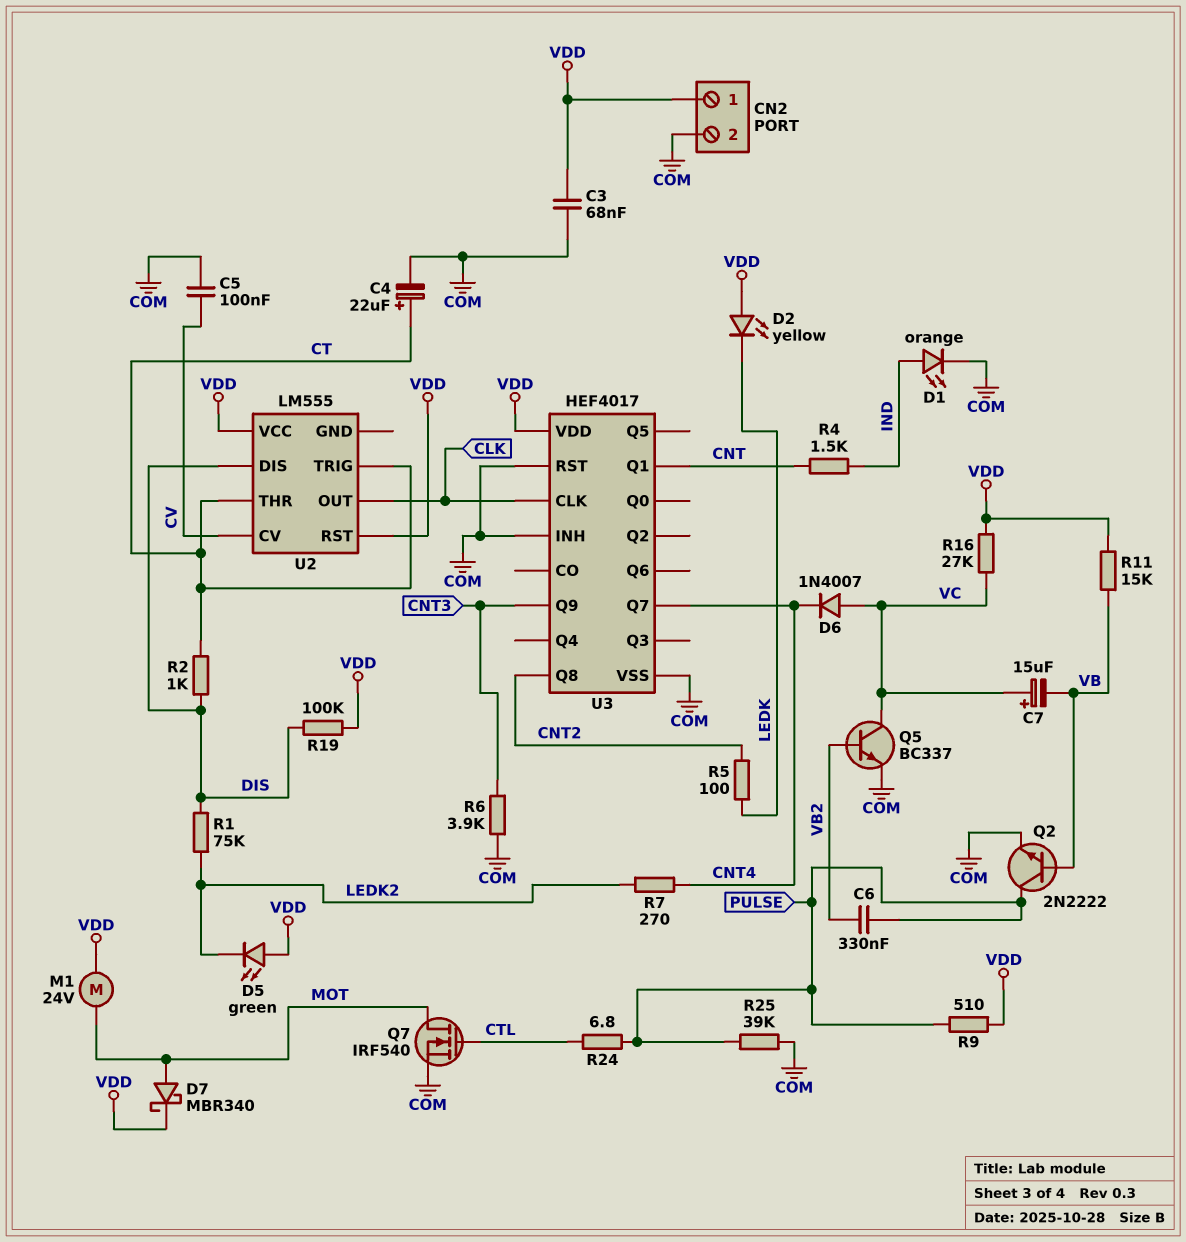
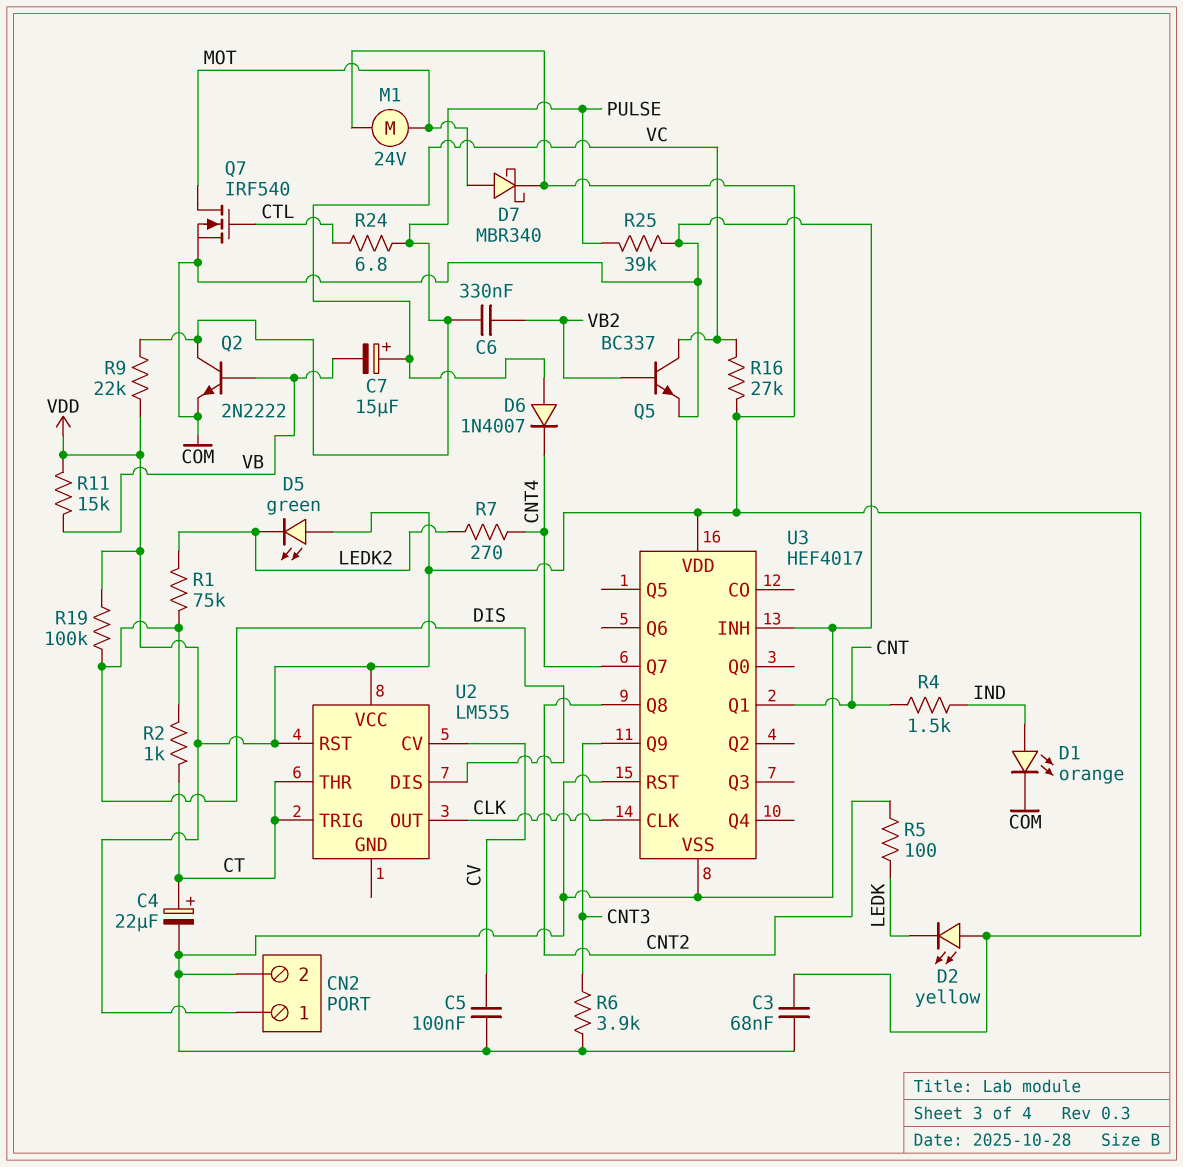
R9: 510 (PULSE, VDD) -> 22k (PULSE, VDD)

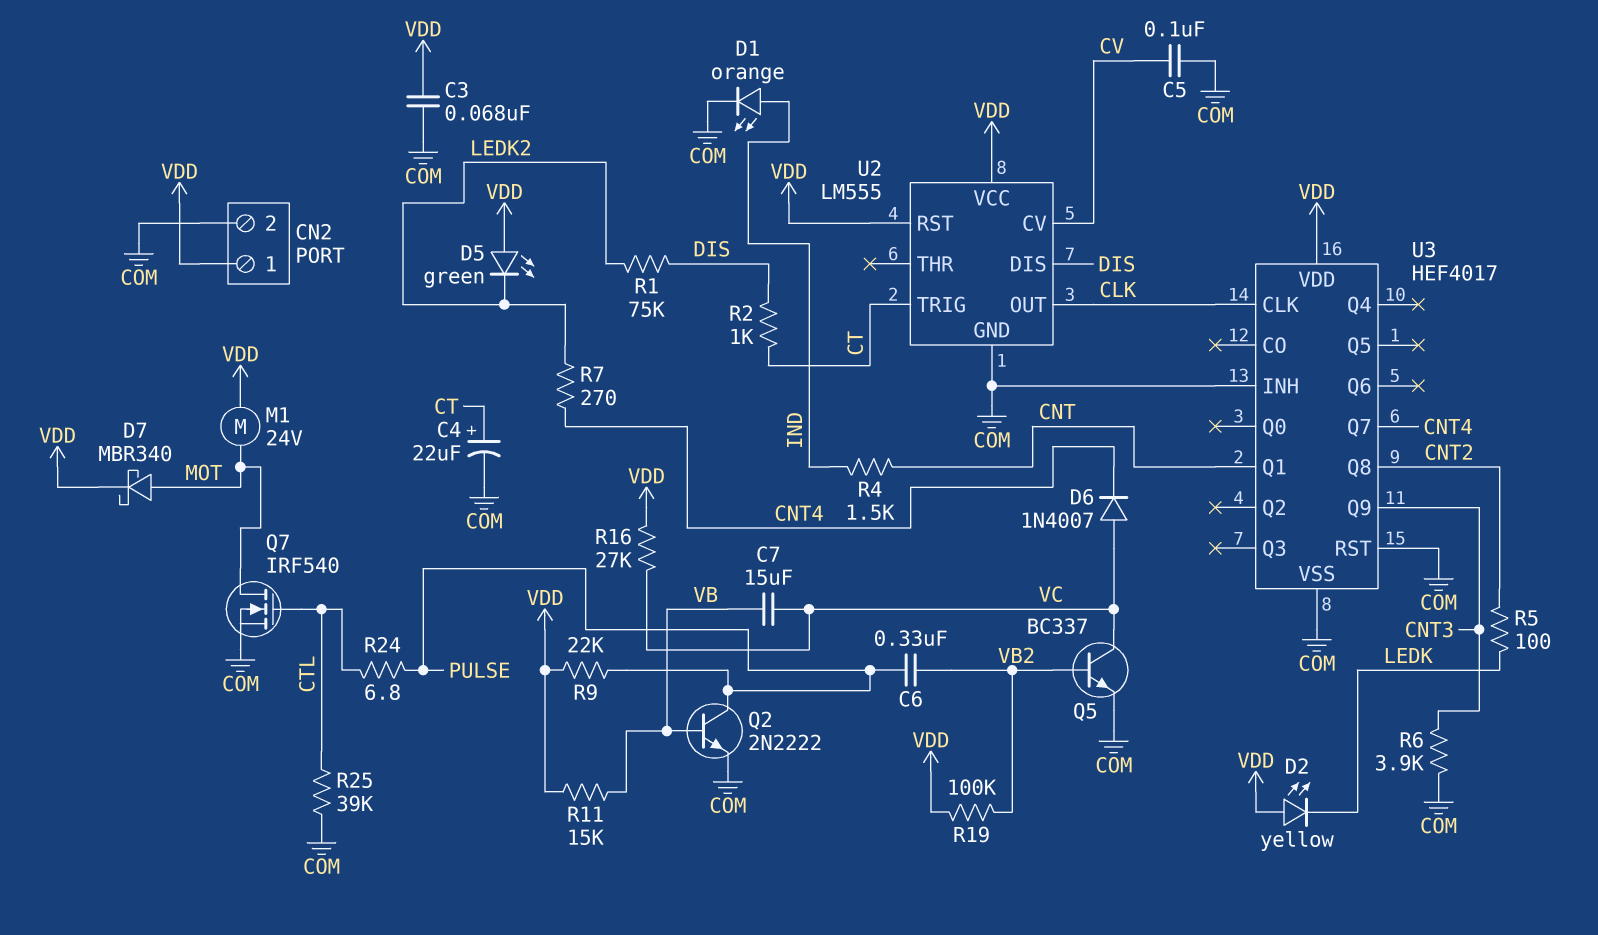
C7: 15uF (plus VC, minus VB) -> 15uF (VB, VC)
R19: 100k (DIS, VDD) -> 100k (VB2, VDD)
R25: 39k (COM, PULSE) -> 39k (COM, CTL)
U2 pin GND: none -> COM
U2 pin THR: CT -> none

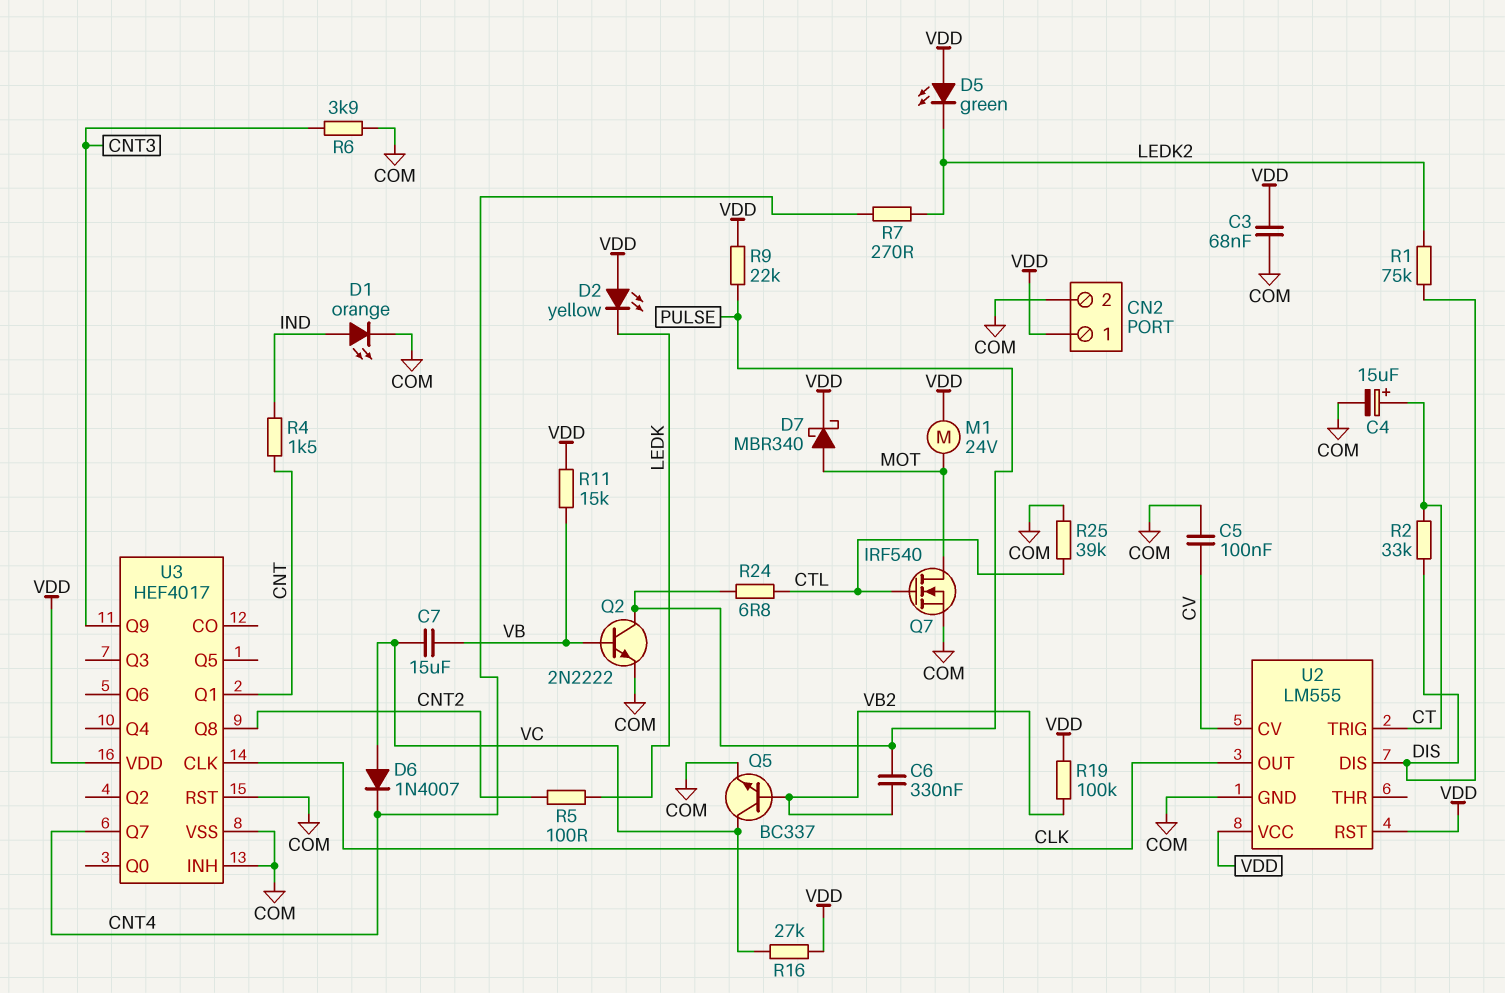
C4: 22uF (plus CT, minus COM) -> 15uF (plus CT, minus COM)
R2: 1k (CT, DIS) -> 33k (CT, DIS)

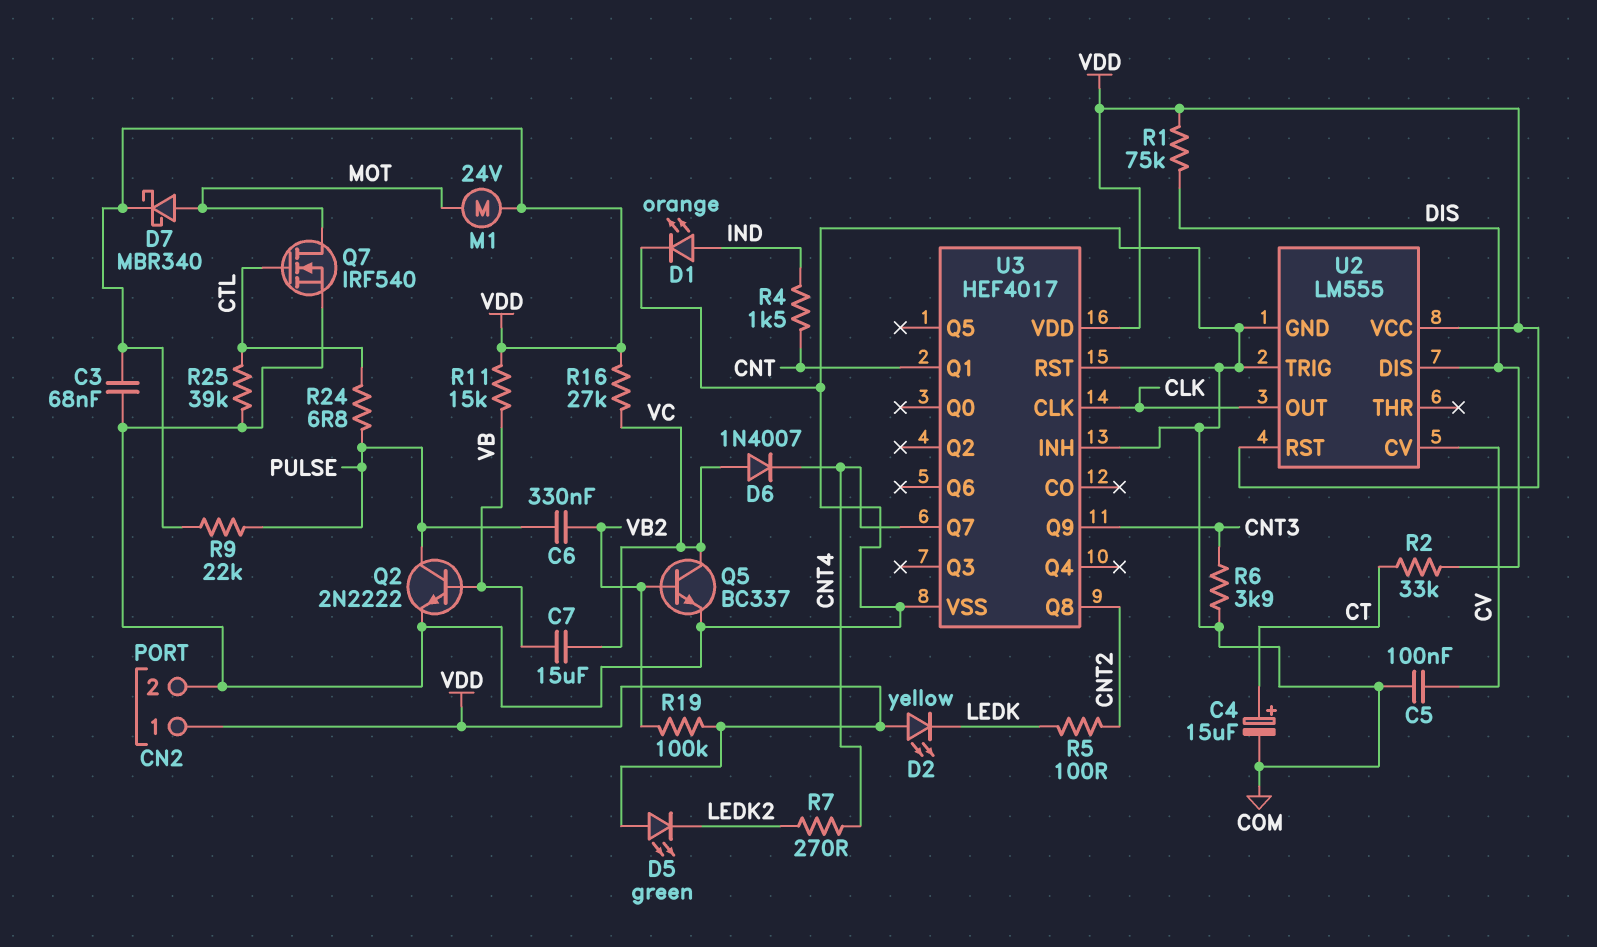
R1: 75k (DIS, LEDK2) -> 75k (DIS, VDD)
U2 pin TRIG: CT -> COM

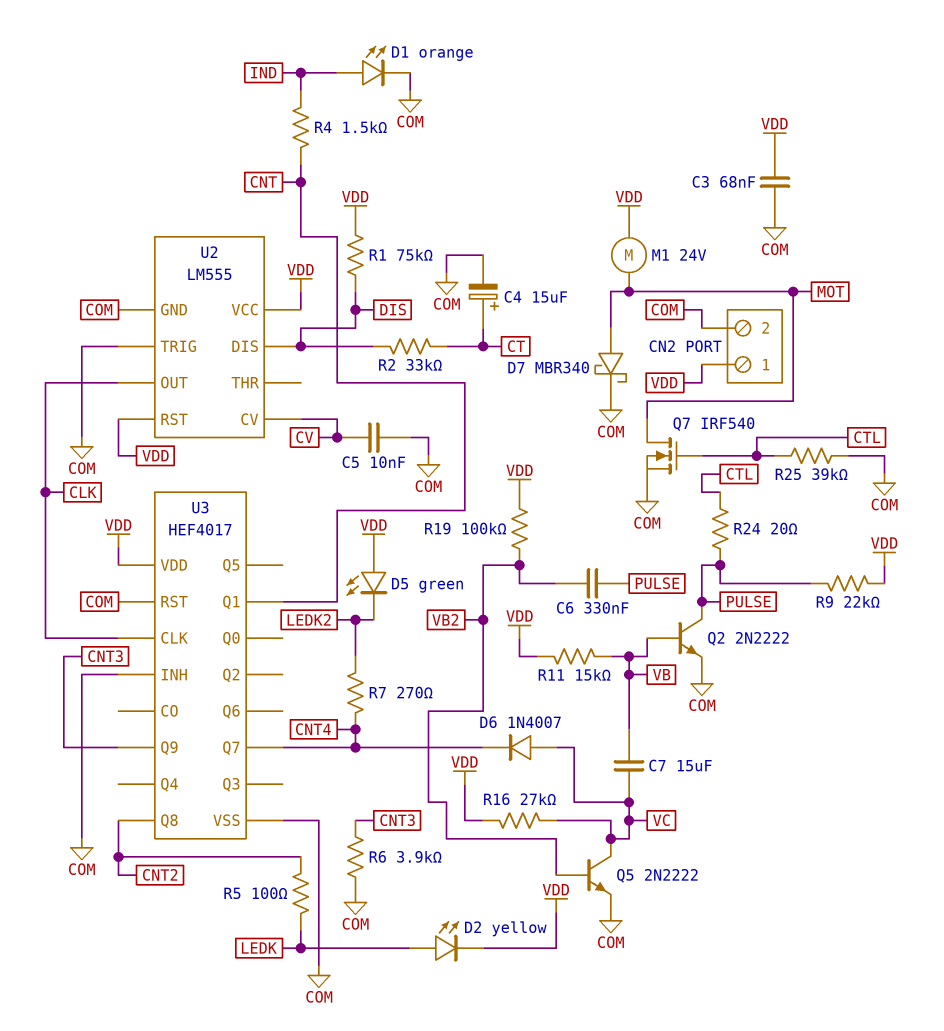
C5: 100nF (COM, CV) -> 10nF (COM, CV)
D2: LED yellow (A VDD, K LEDK) -> LED yellow (A LEDK, K VDD)
D7: schottky MBR340 (A MOT, K VDD) -> schottky MBR340 (A MOT, K COM)
Q5: NPN BC337 (B VB2, C VC, E COM) -> NPN 2N2222 (B VB2, C VC, E COM)
R24: 6.8 (CTL, PULSE) -> 20 (CTL, PULSE)

